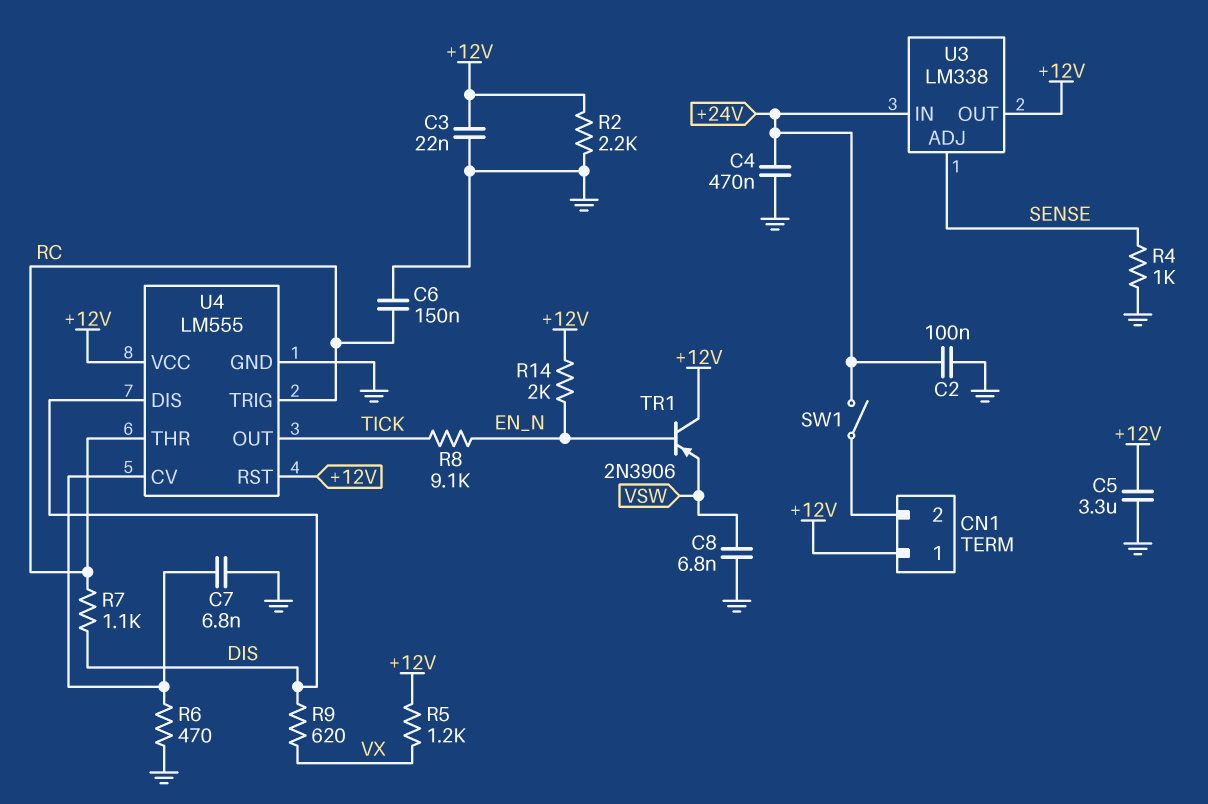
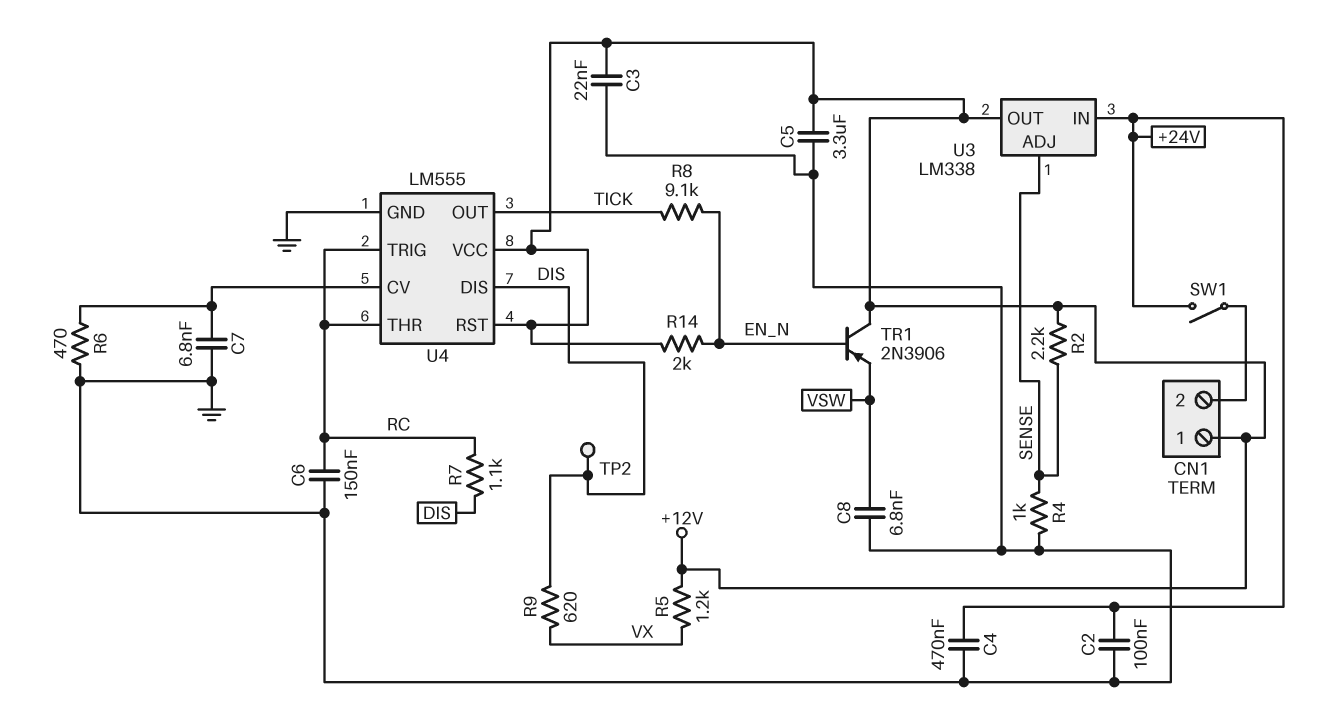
R2: 2.2k (+12V, GND) -> 2.2k (+12V, SENSE)
TP2: none -> test point (DIS)

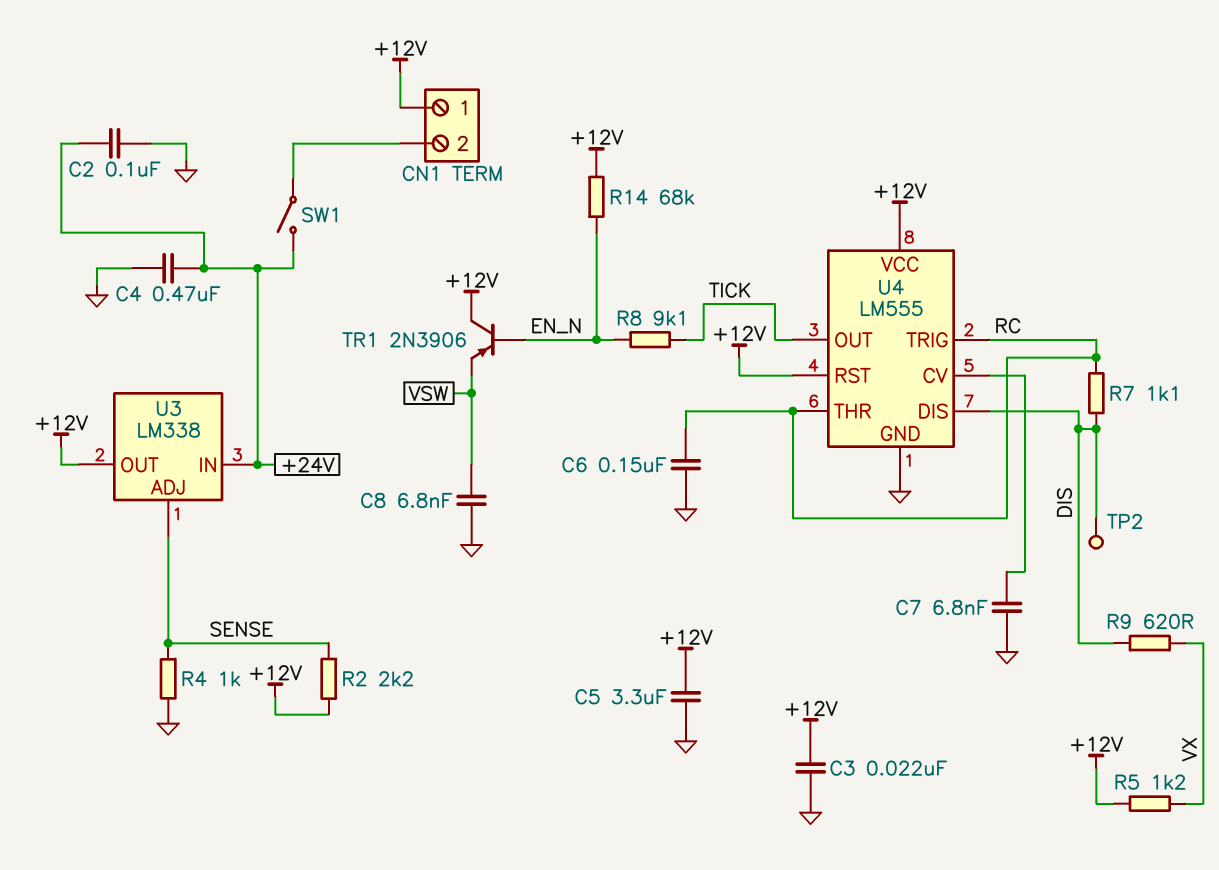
R6: 470 (GND, U4/CV) -> none
R14: 2k (+12V, EN_N) -> 68k (+12V, EN_N)

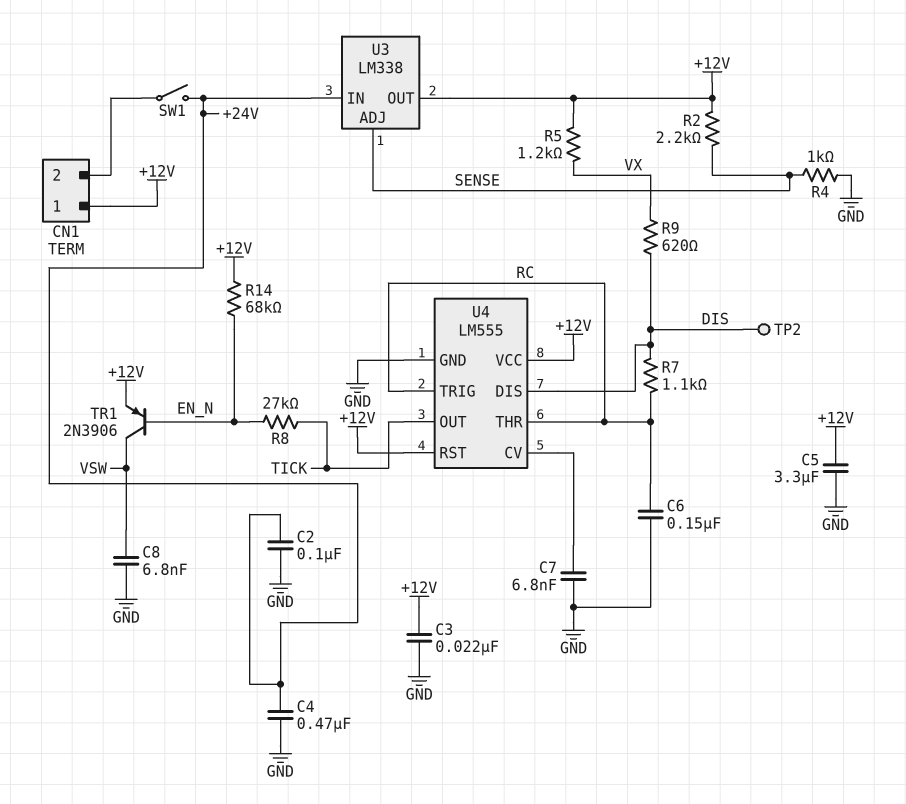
R8: 9.1k (EN_N, TICK) -> 27k (EN_N, TICK)
TR1: PNP 2N3906 (B EN_N, C +12V, E VSW) -> PNP 2N3906 (B EN_N, C VSW, E +12V)

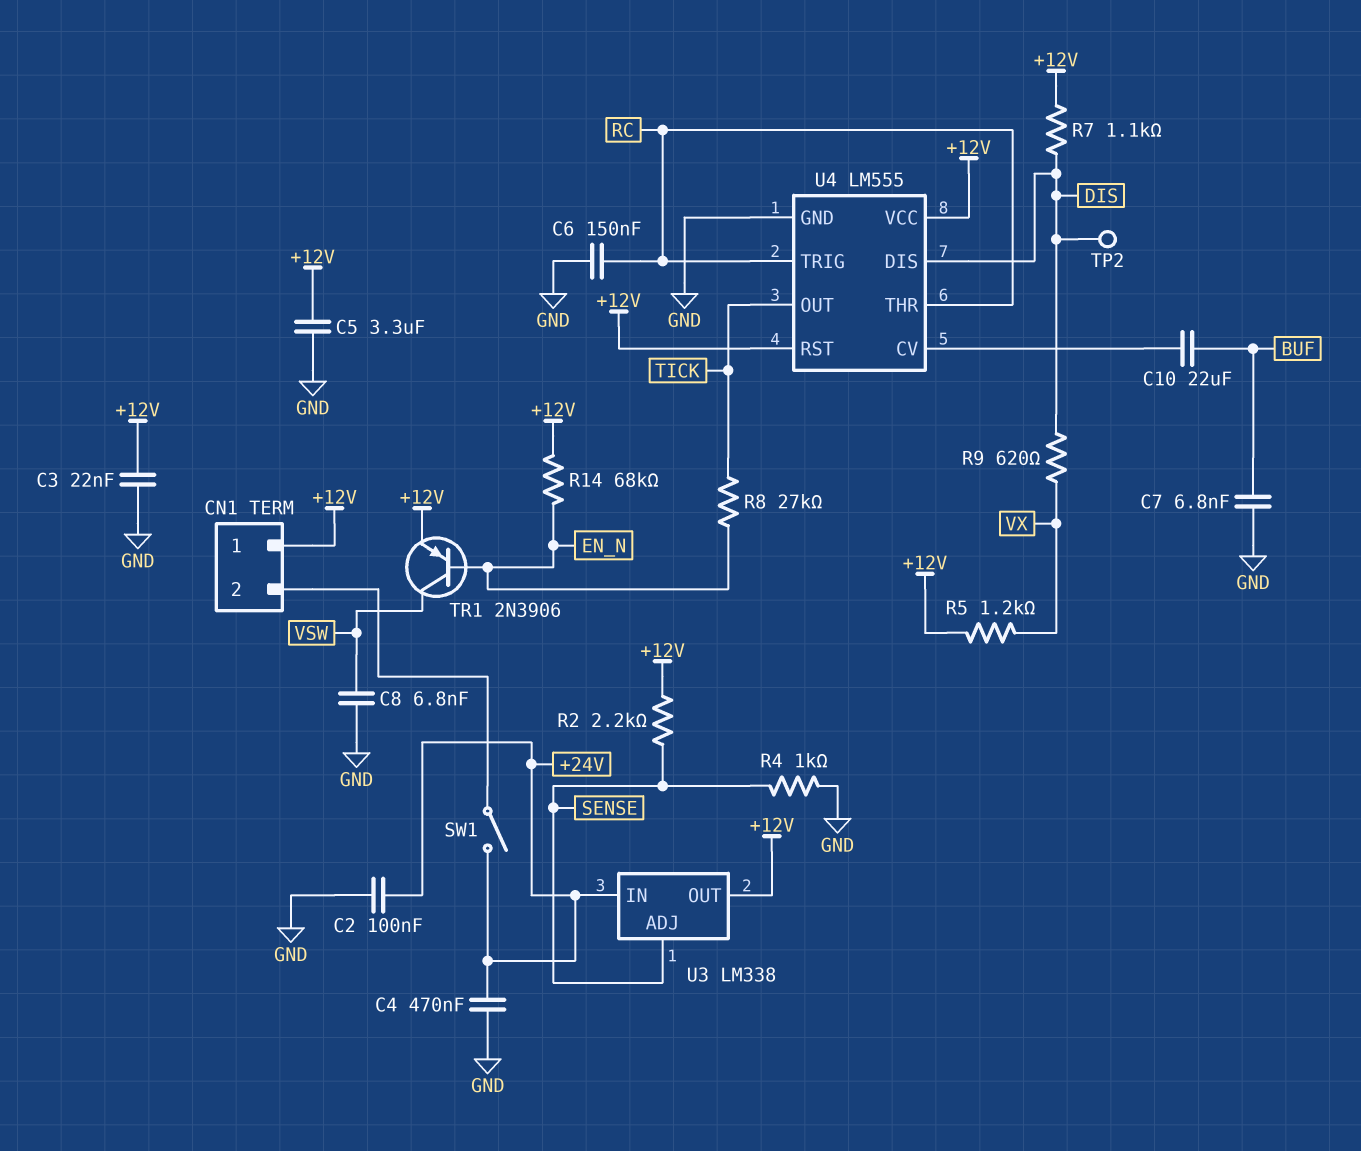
C7: 6.8nF (GND, U4/CV) -> 6.8nF (BUF, GND)
C10: none -> 22uF (BUF, U4/CV)
R7: 1.1k (DIS, RC) -> 1.1k (+12V, DIS)

